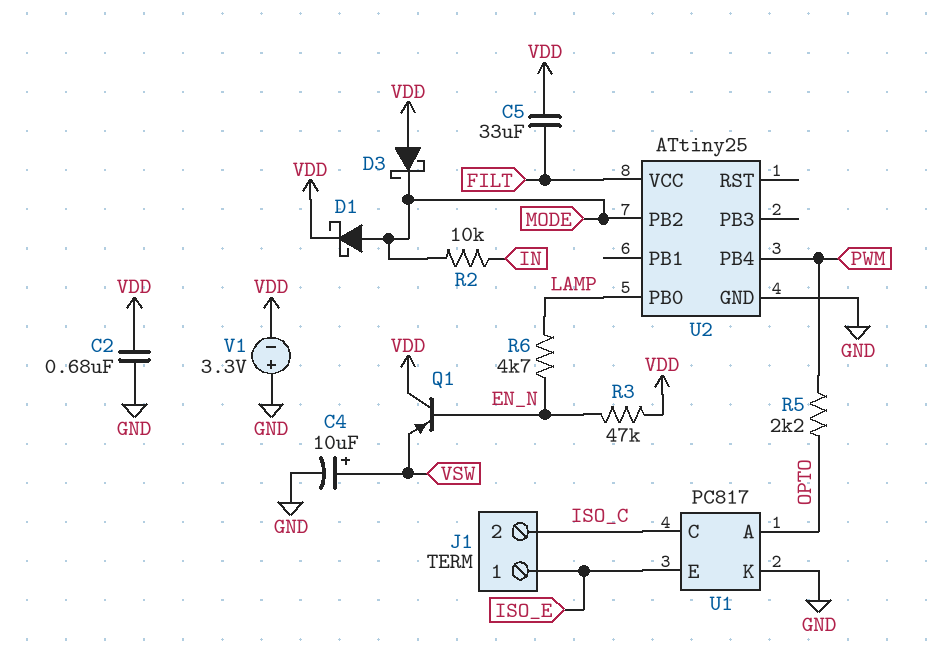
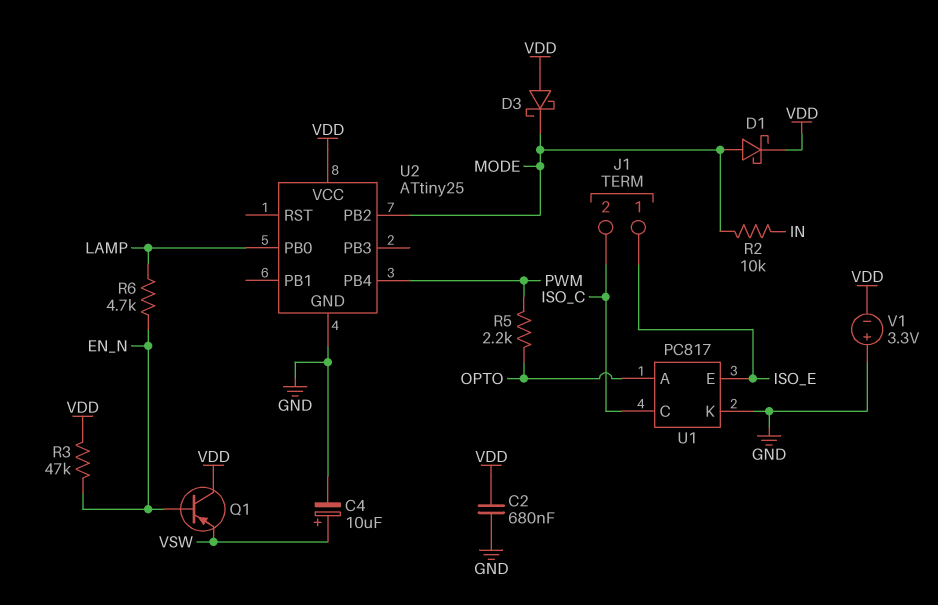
C5: 33uF (FILT, VDD) -> none
U2 pin VCC: FILT -> VDD

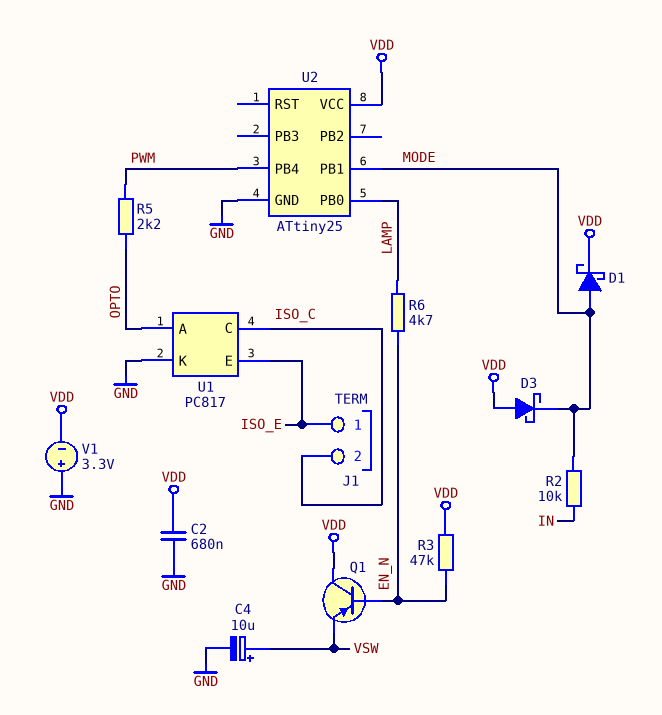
U2 pin PB1: none -> MODE
U2 pin PB2: MODE -> none

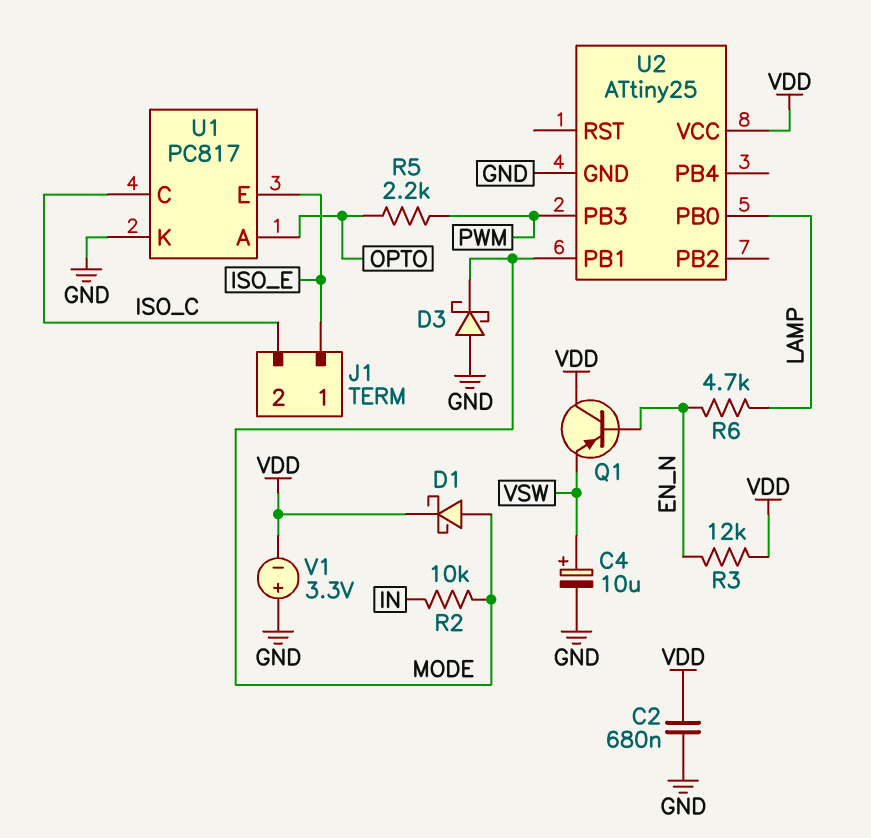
D3: schottky (A VDD, K MODE) -> schottky (A GND, K MODE)
R3: 47k (EN_N, VDD) -> 12k (EN_N, VDD)
U2 pin PB3: none -> PWM
U2 pin PB4: PWM -> none

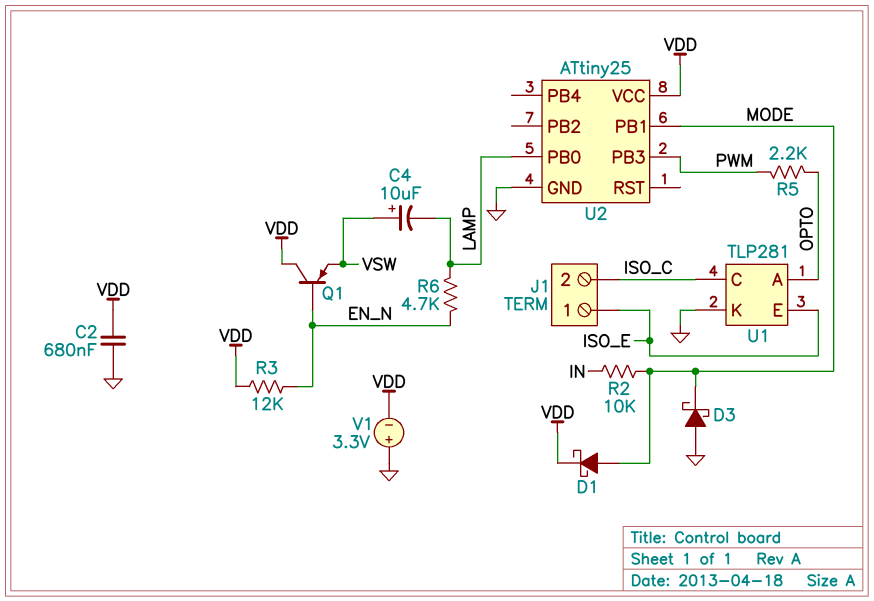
C4: 10uF (plus VSW, minus GND) -> 10uF (plus VSW, minus LAMP)
U1: PC817 -> TLP281

